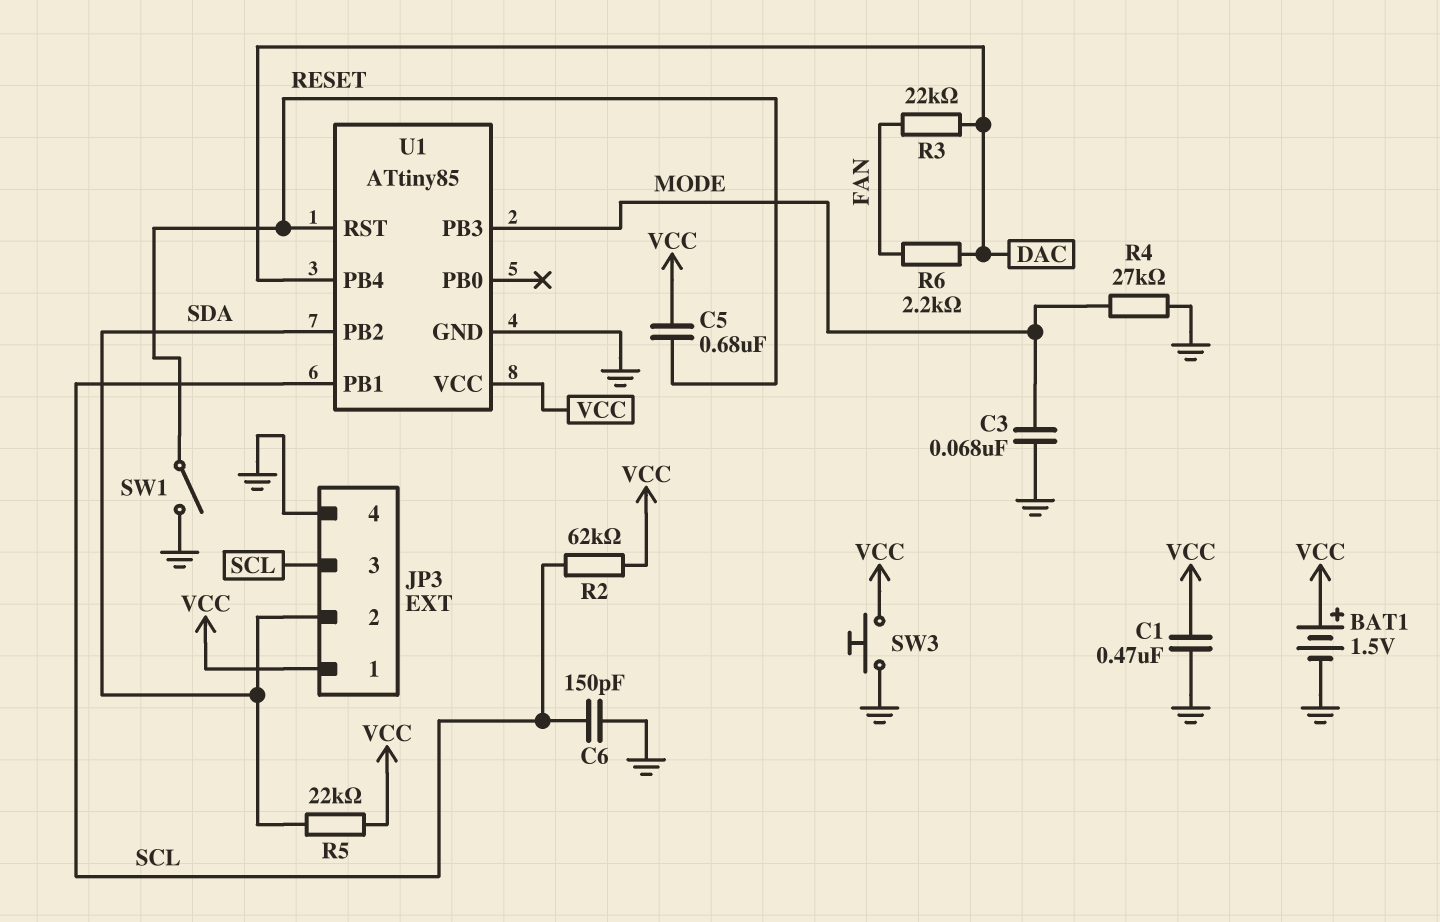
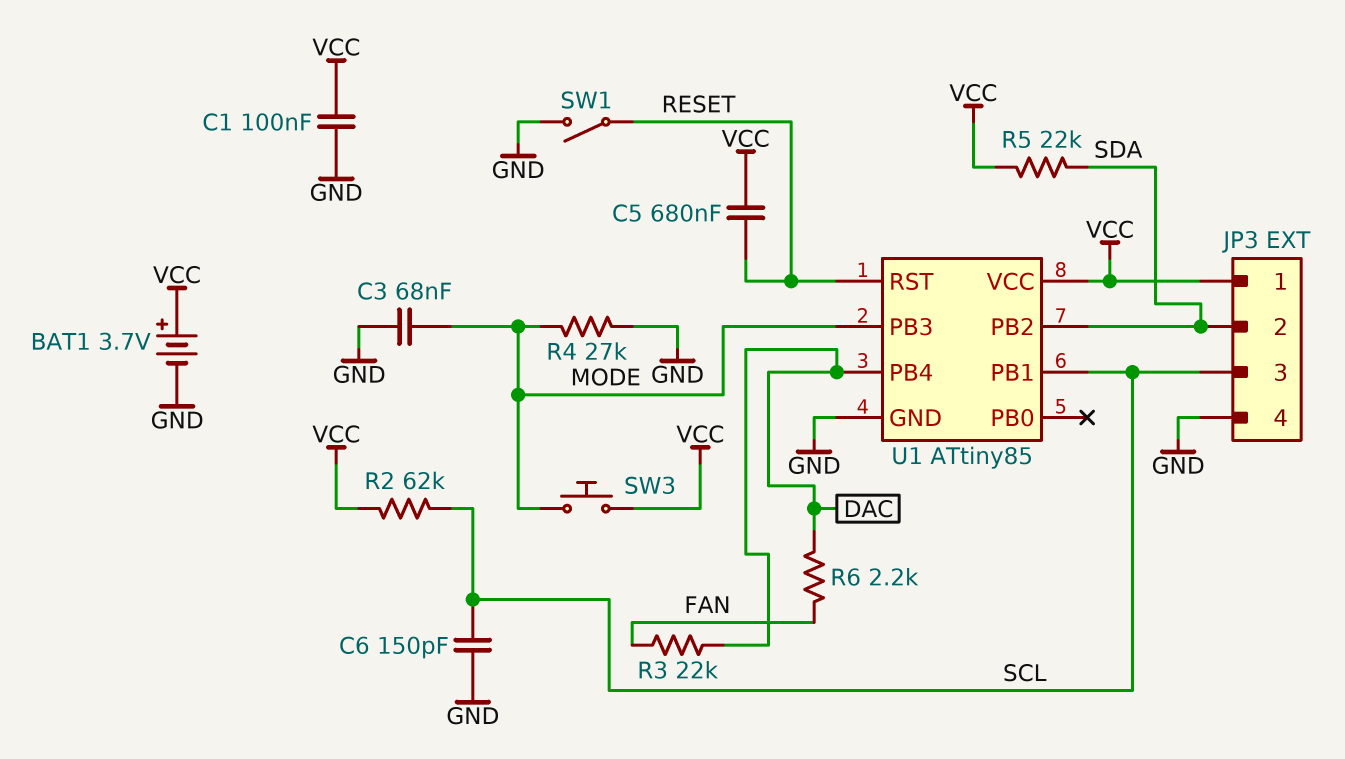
BAT1: 1.5V (plus VCC, minus GND) -> 3.7V (plus VCC, minus GND)
C1: 470nF (GND, VCC) -> 100nF (GND, VCC)
SW3: button (GND, VCC) -> button (MODE, VCC)

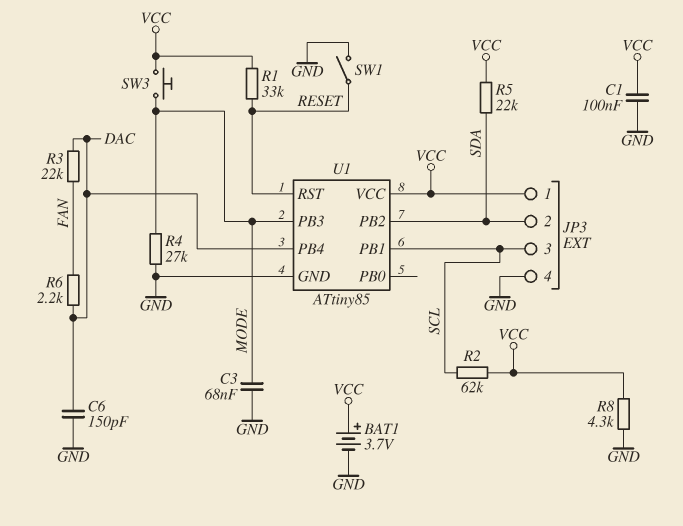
C5: 680nF (RESET, VCC) -> none
C6: 150pF (GND, SCL) -> 150pF (DAC, GND)
R1: none -> 33k (RESET, VCC)
R8: none -> 4.3k (GND, VCC)

